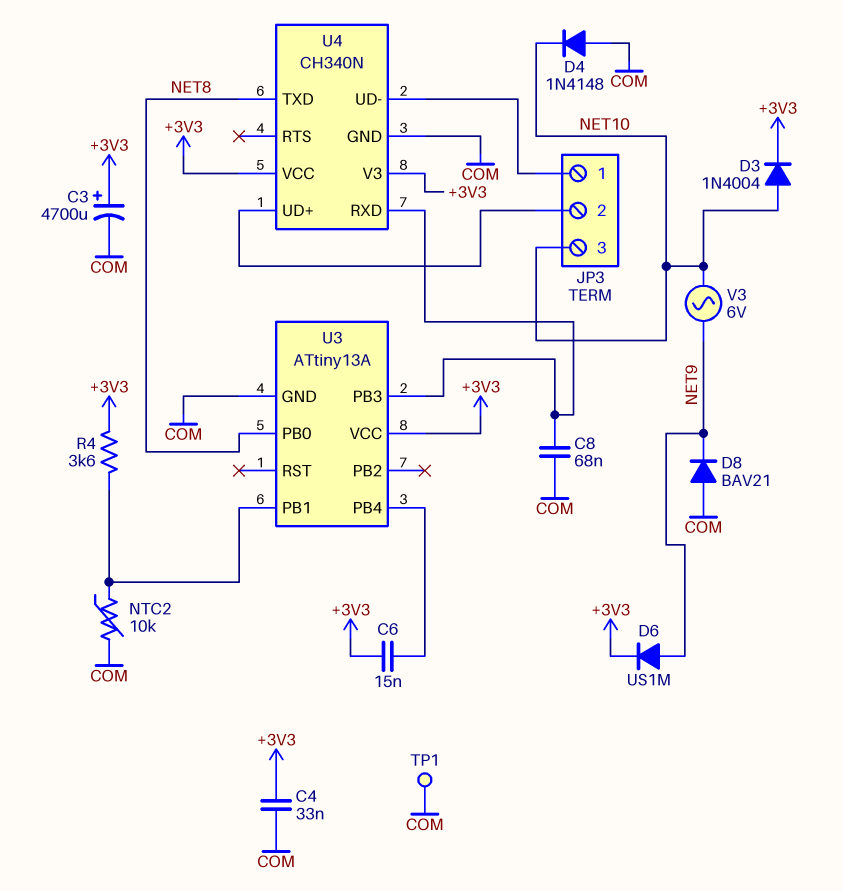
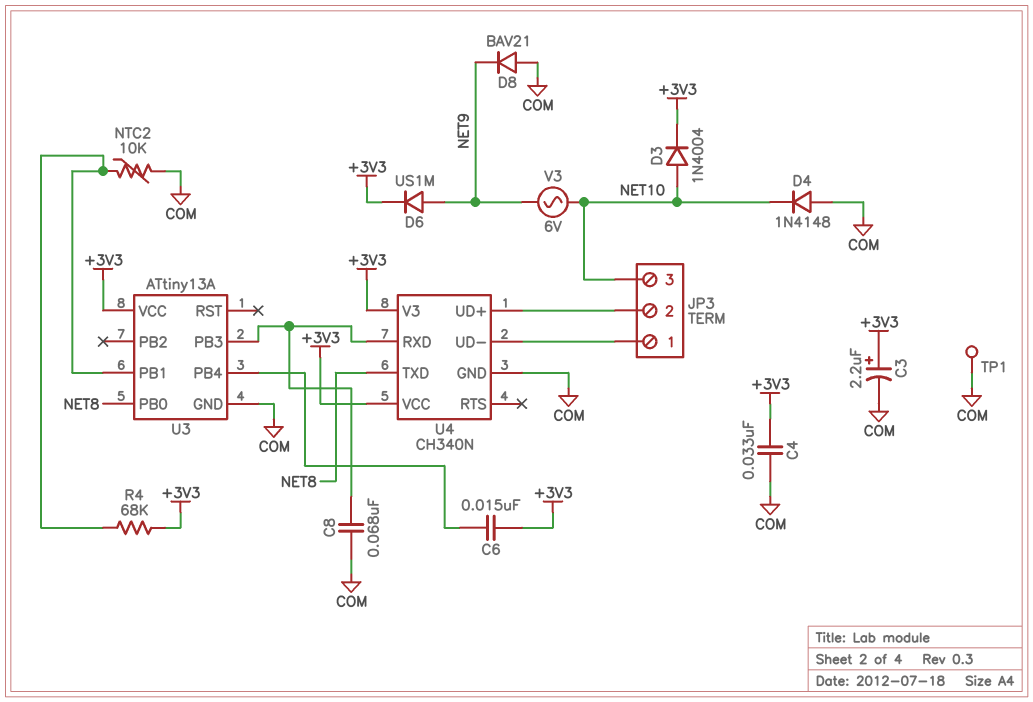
C3: 4700uF (plus +3V3, minus COM) -> 2.2uF (plus +3V3, minus COM)
R4: 3.6k (+3V3, U3/PB1) -> 68k (+3V3, U3/PB1)

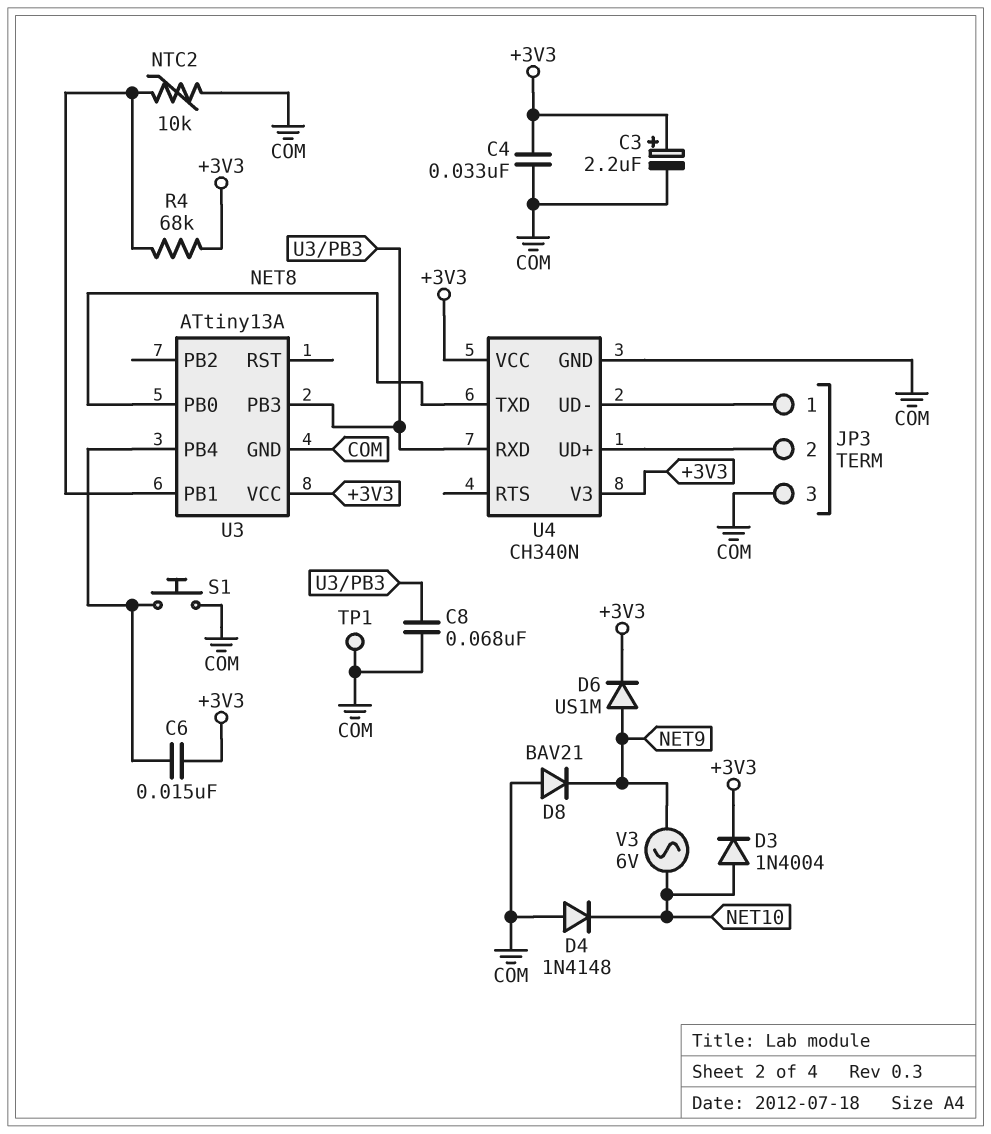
JP3 pin 3: NET10 -> COM
S1: none -> button (COM, U3/PB4)

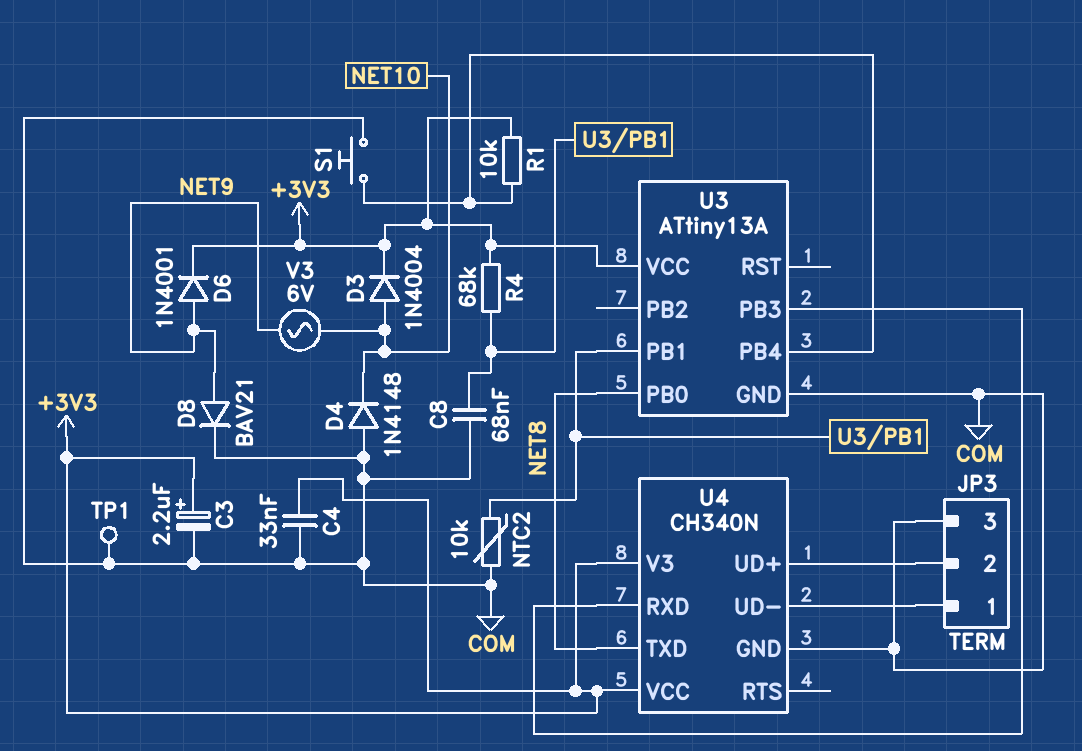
C6: 15nF (+3V3, U3/PB4) -> none
C8: 68nF (COM, U3/PB3) -> 68nF (COM, U3/PB1)
D6: diode US1M (A NET9, K +3V3) -> diode 1N4001 (A NET9, K +3V3)
D8: diode BAV21 (A COM, K NET9) -> diode BAV21 (A NET9, K COM)
R1: none -> 10k (+3V3, U3/PB4)

